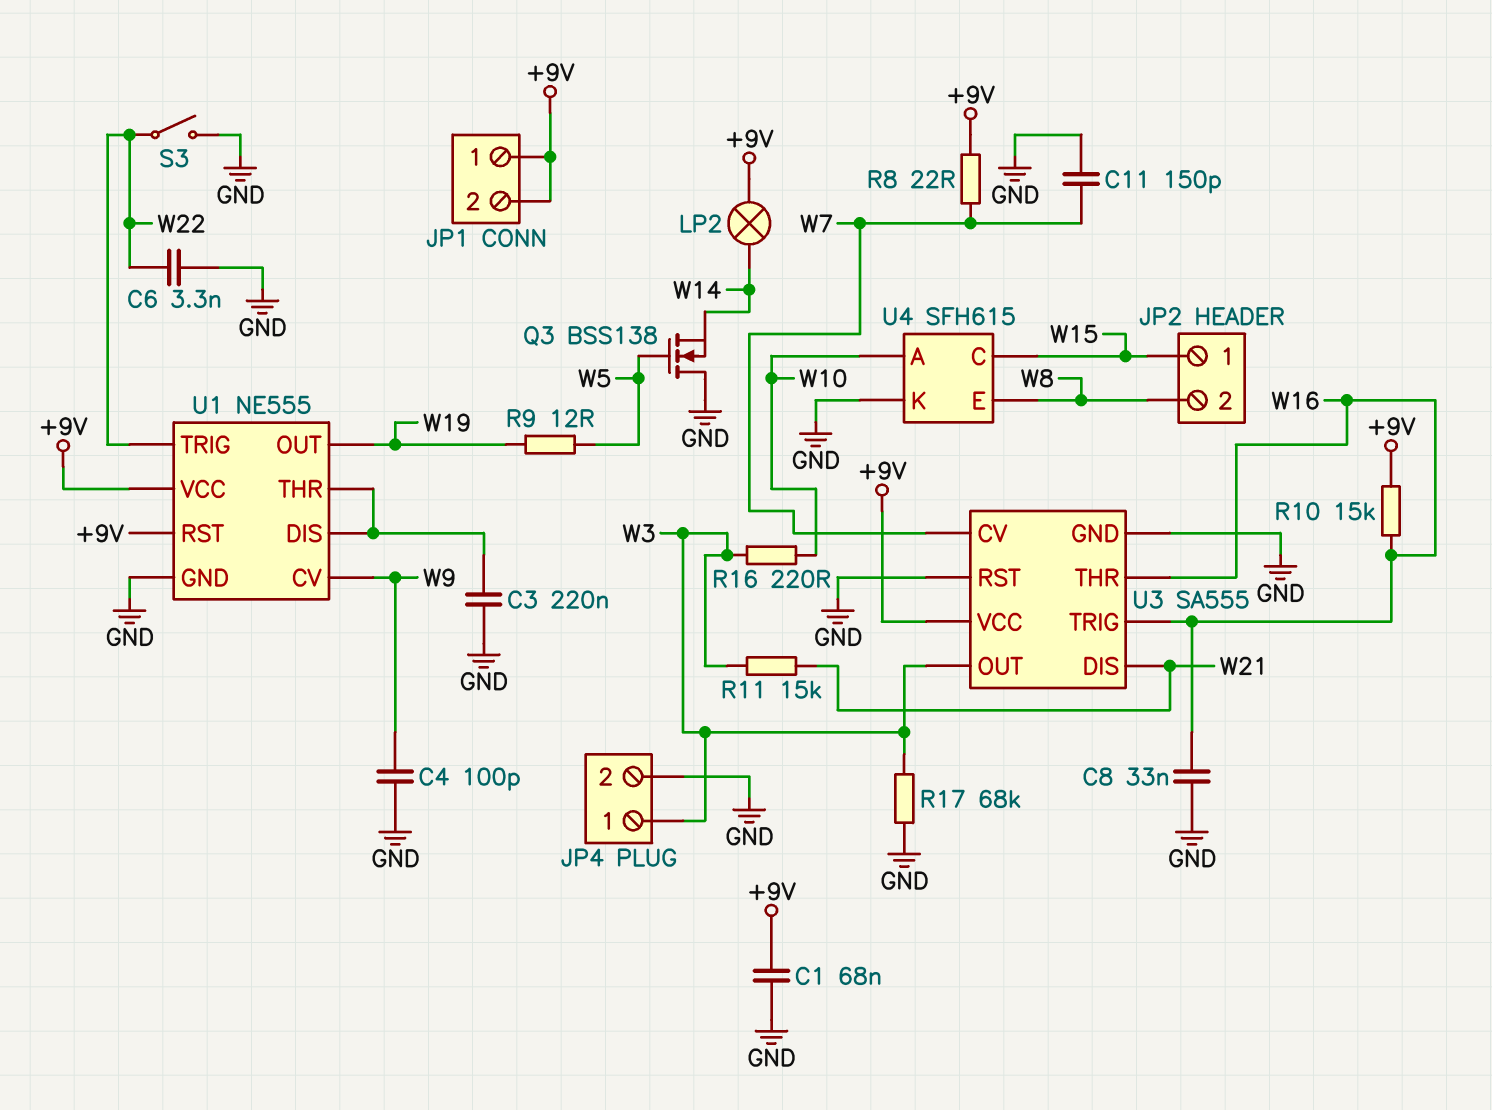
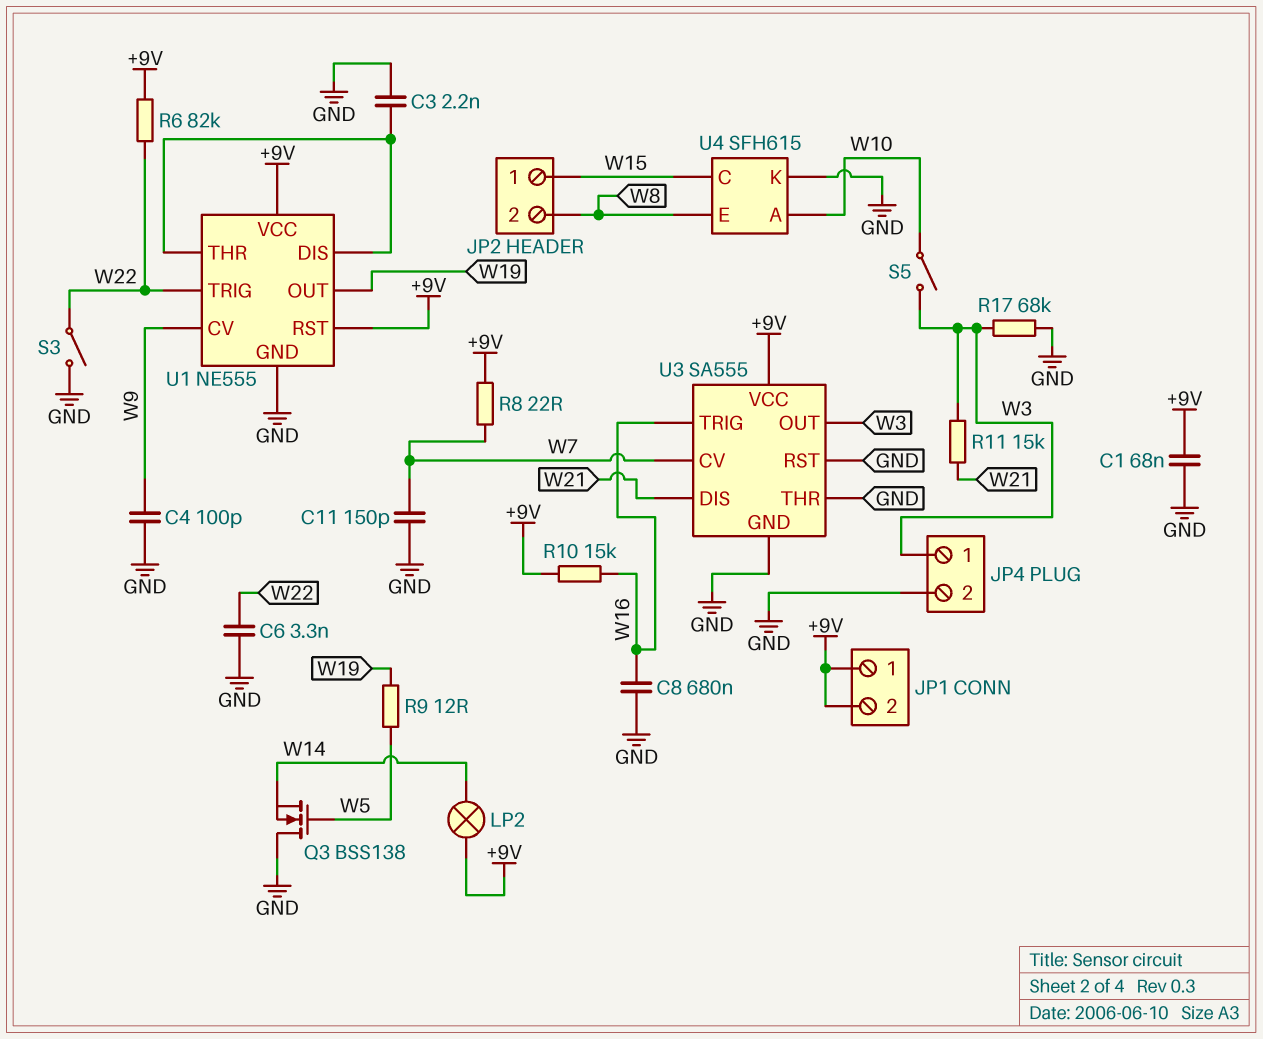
C3: 220nF (GND, U1/DIS) -> 2.2nF (GND, U1/DIS)
C8: 33nF (GND, W16) -> 680nF (GND, W16)
R6: none -> 82k (+9V, W22)
R16: 220 (W3, W10) -> none
S5: none -> switch (W3, W10)
U3 pin THR: W16 -> GND

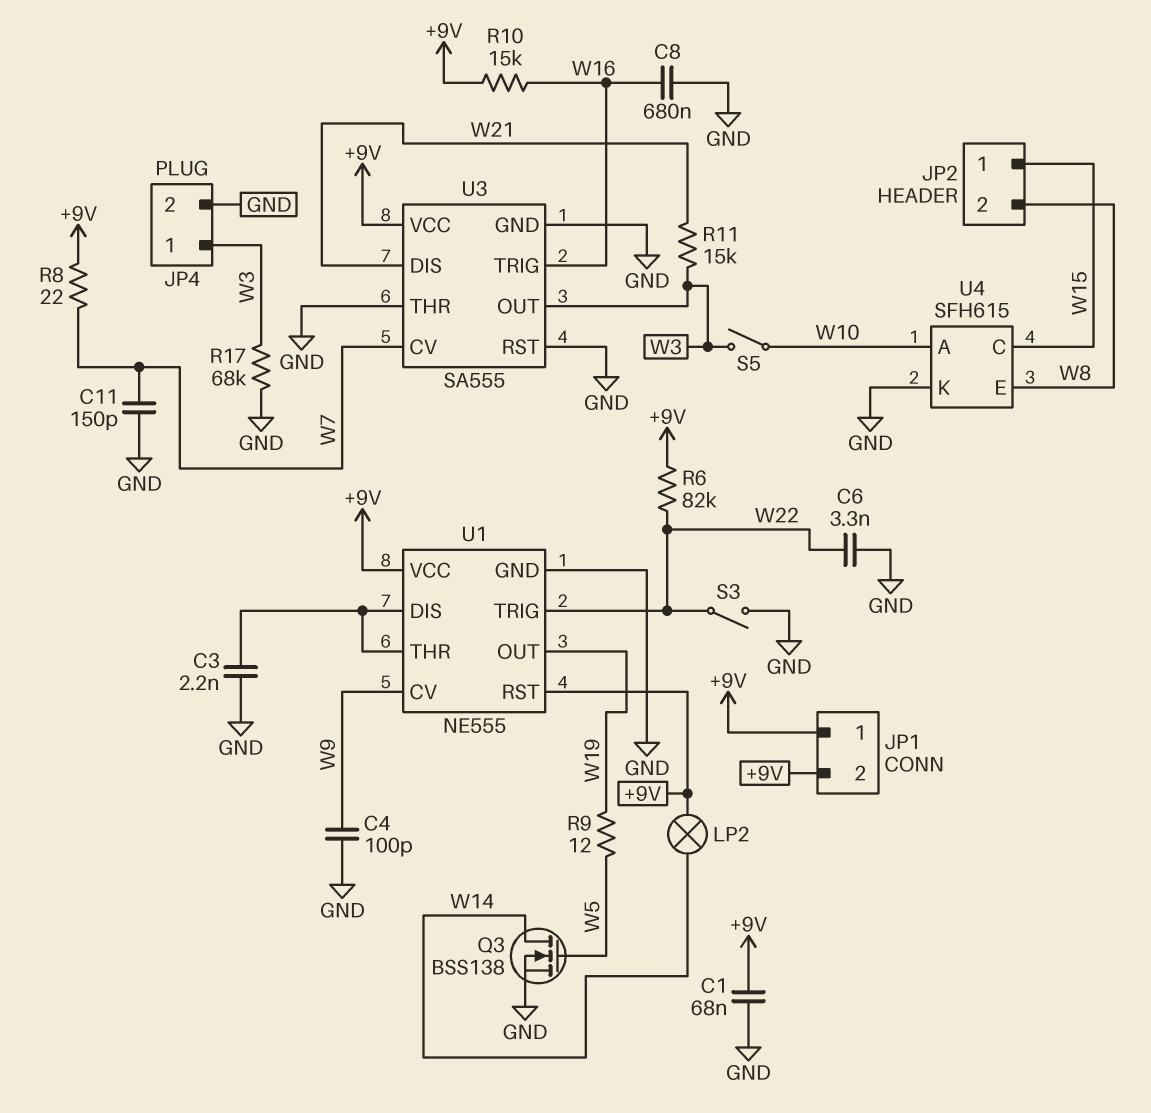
Q3: NMOS BSS138 (G W5, D GND, S W14) -> NMOS BSS138 (G W5, D W14, S GND)

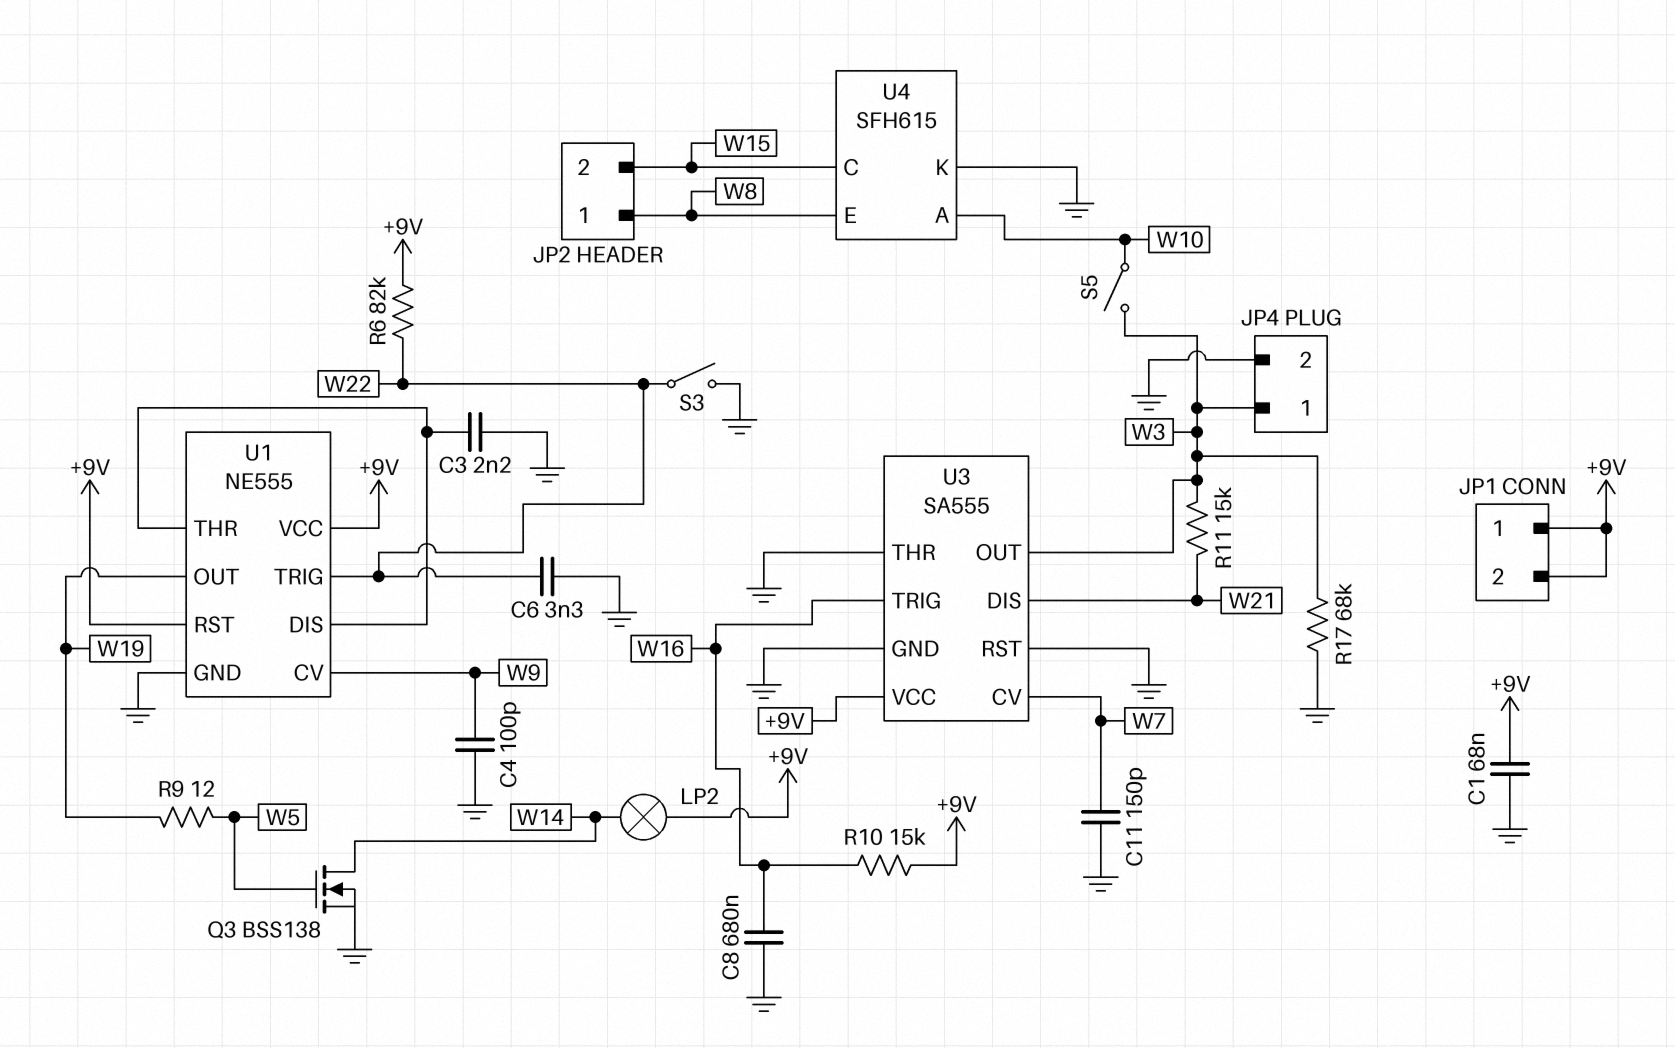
JP2 pin 1: W15 -> W8
JP2 pin 2: W8 -> W15
R8: 22 (+9V, W7) -> none

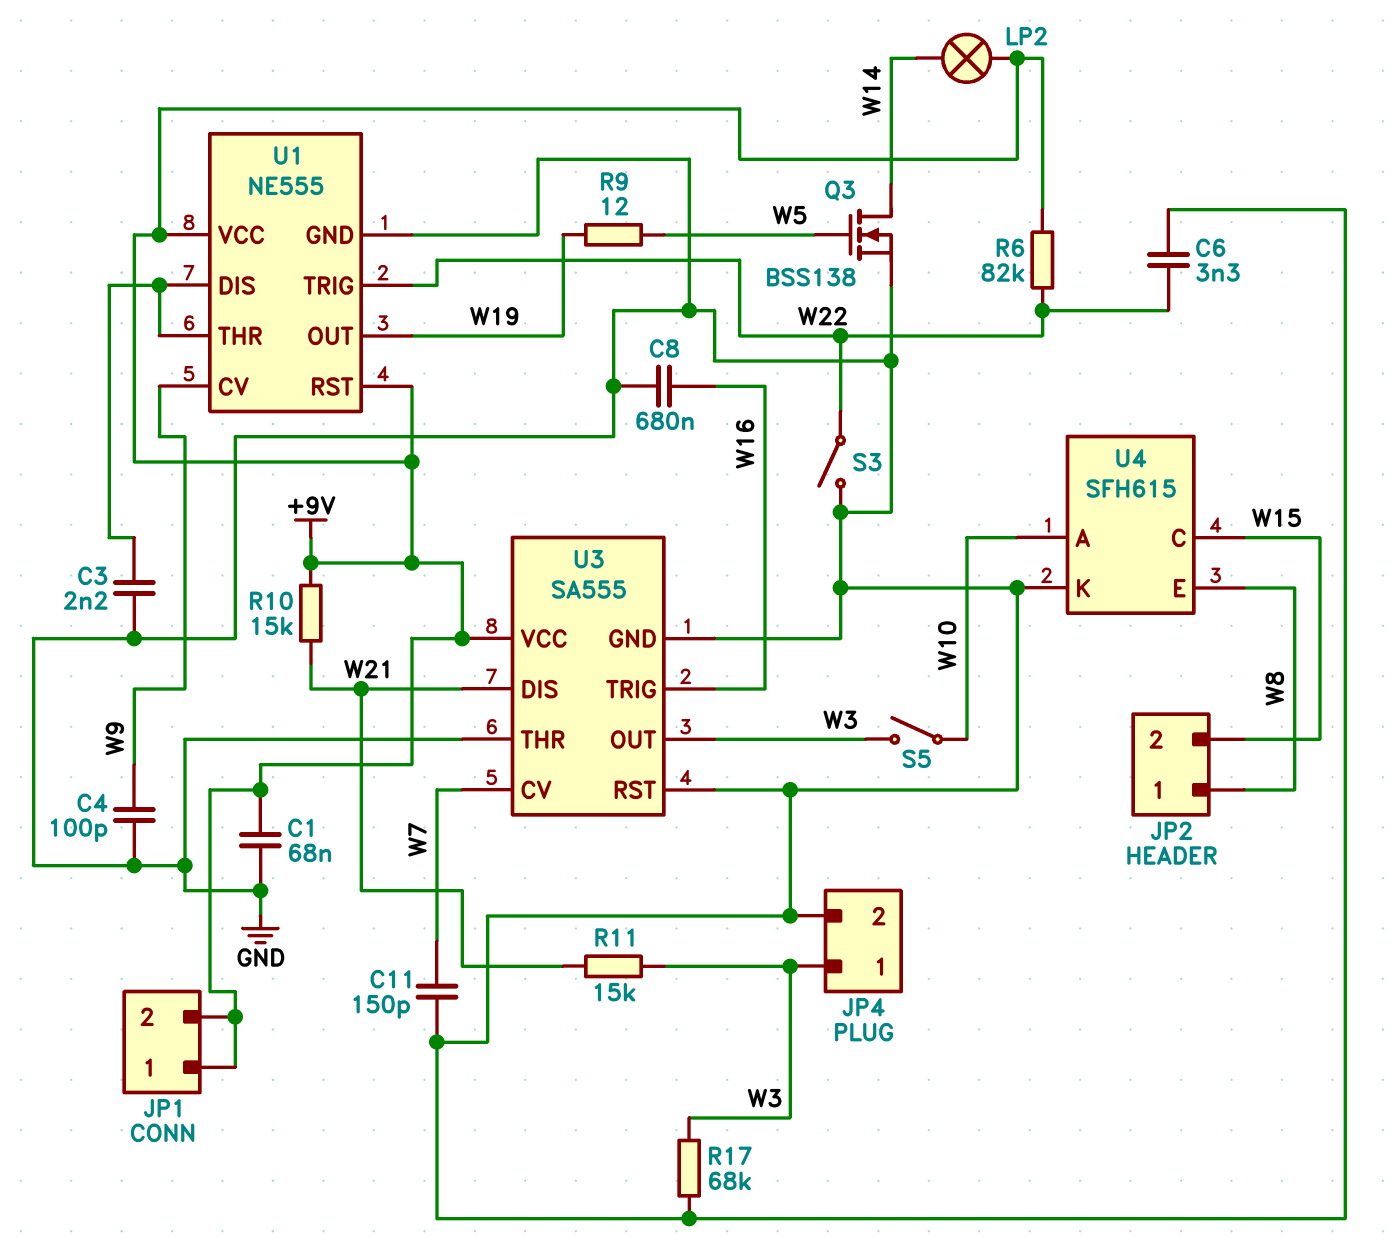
R10: 15k (+9V, W16) -> 15k (+9V, W21)

